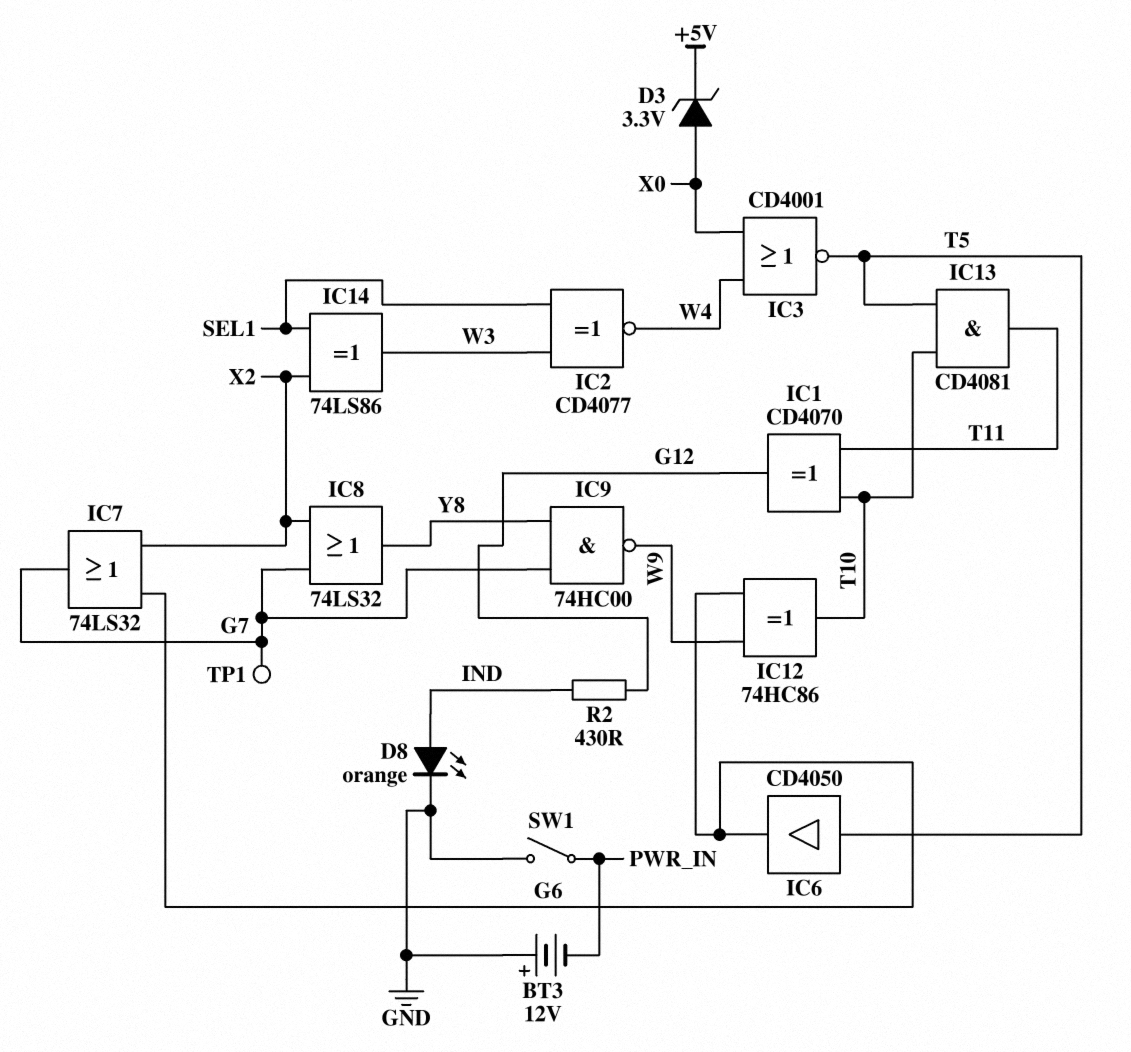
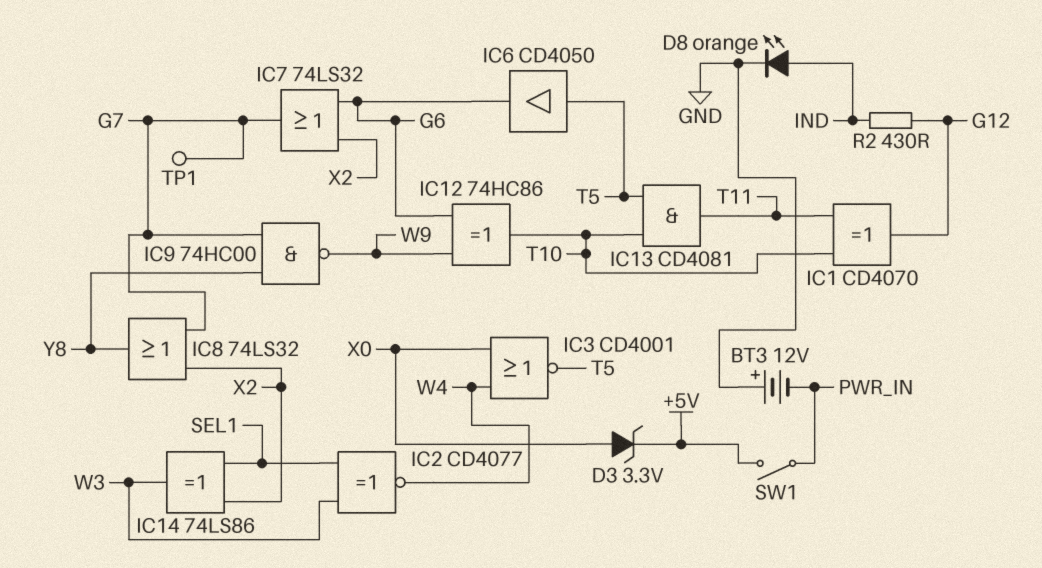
SW1: switch (GND, PWR_IN) -> switch (+5V, PWR_IN)

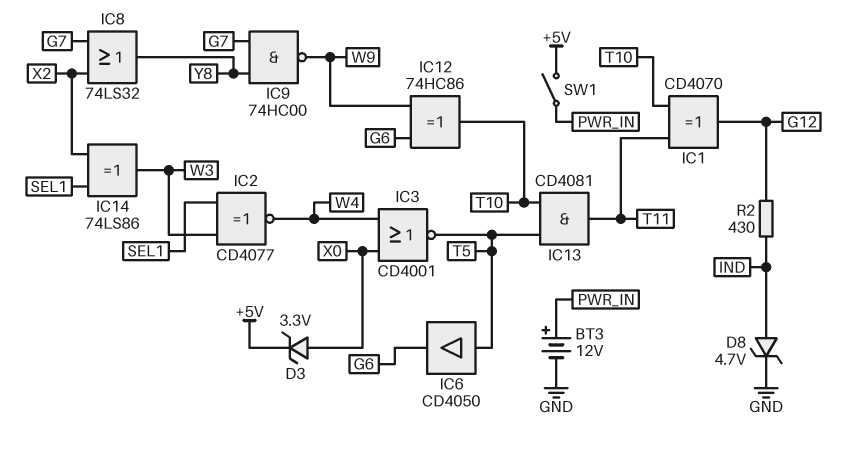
BT3: 12V (plus GND, minus PWR_IN) -> 12V (plus PWR_IN, minus GND)
D8: LED orange (A IND, K GND) -> zener 4.7V (A IND, K GND)
IC7: OR 74LS32 (in G6, in X2, out G7) -> none
TP1: test point (G7) -> none

